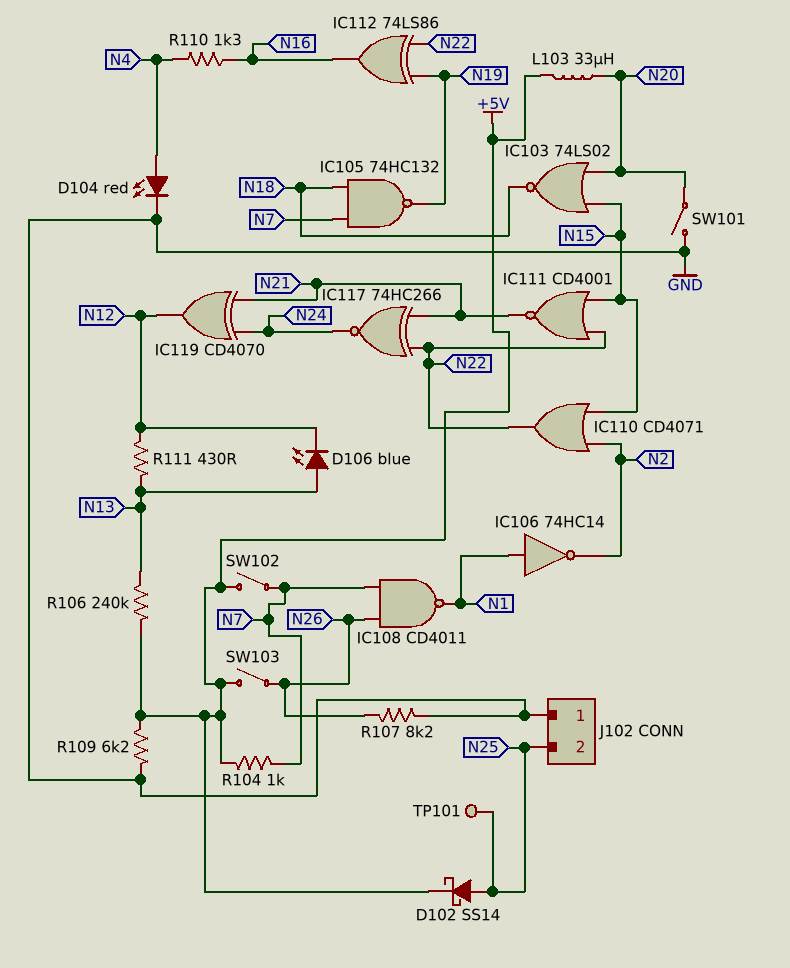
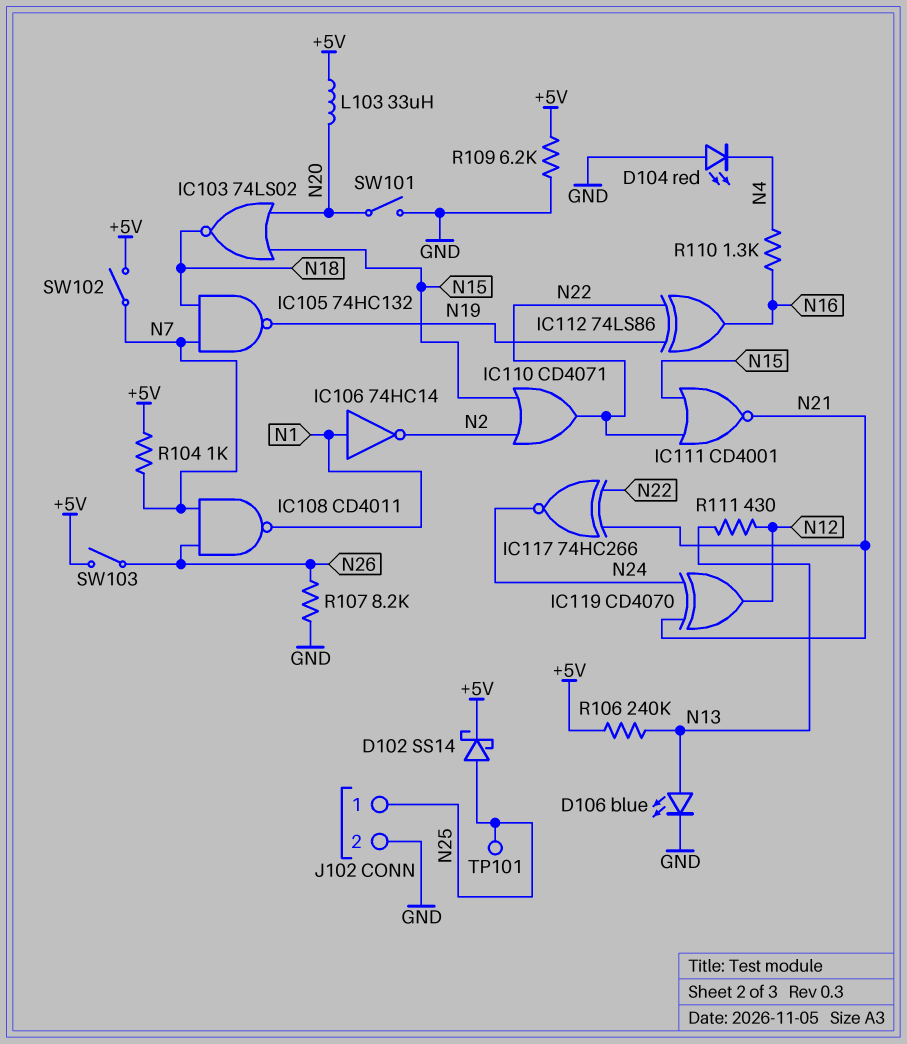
D104: LED red (A N4, K GND) -> LED red (A GND, K N4)
D106: LED blue (A N13, K N12) -> LED blue (A N13, K GND)
J102 pin 1: GND -> N25
J102 pin 2: N25 -> GND

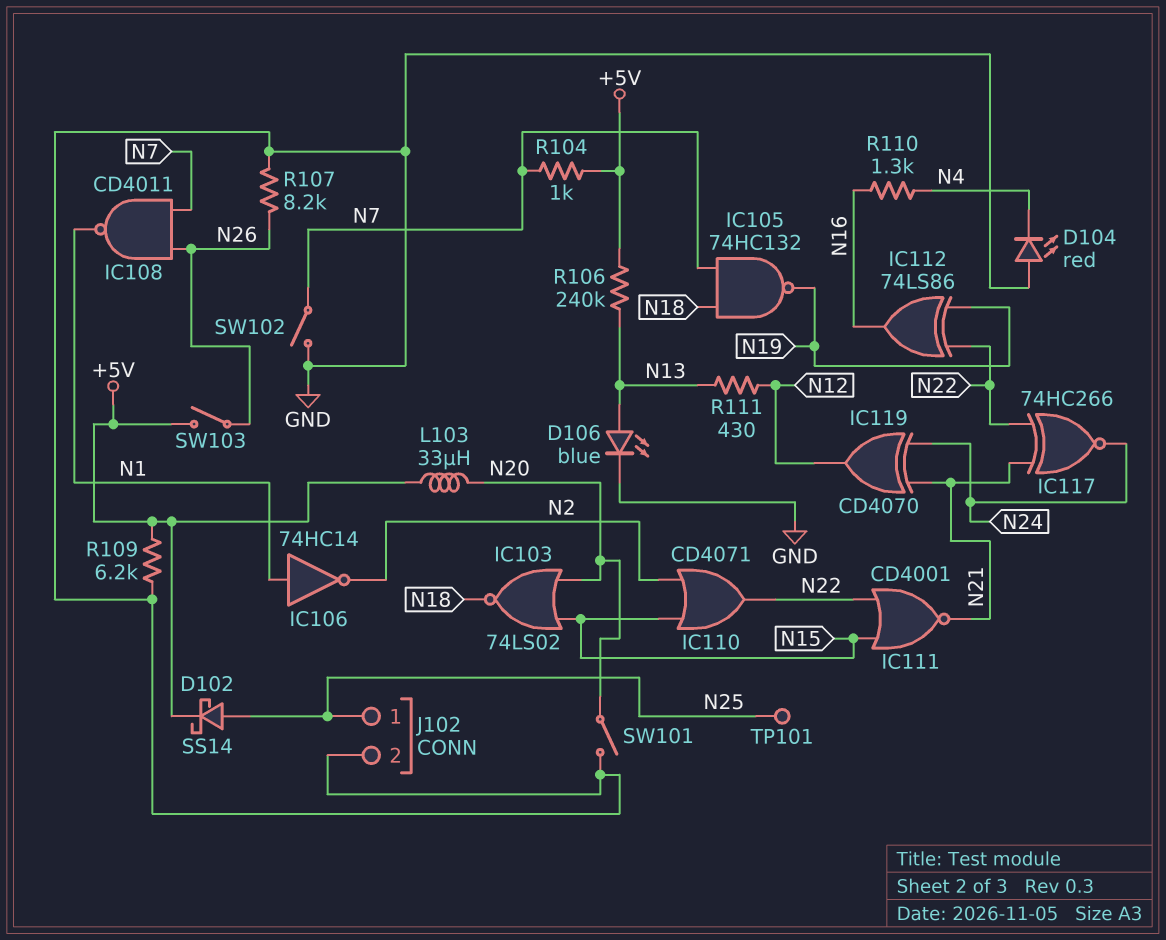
SW102: switch (+5V, N7) -> switch (GND, N7)

